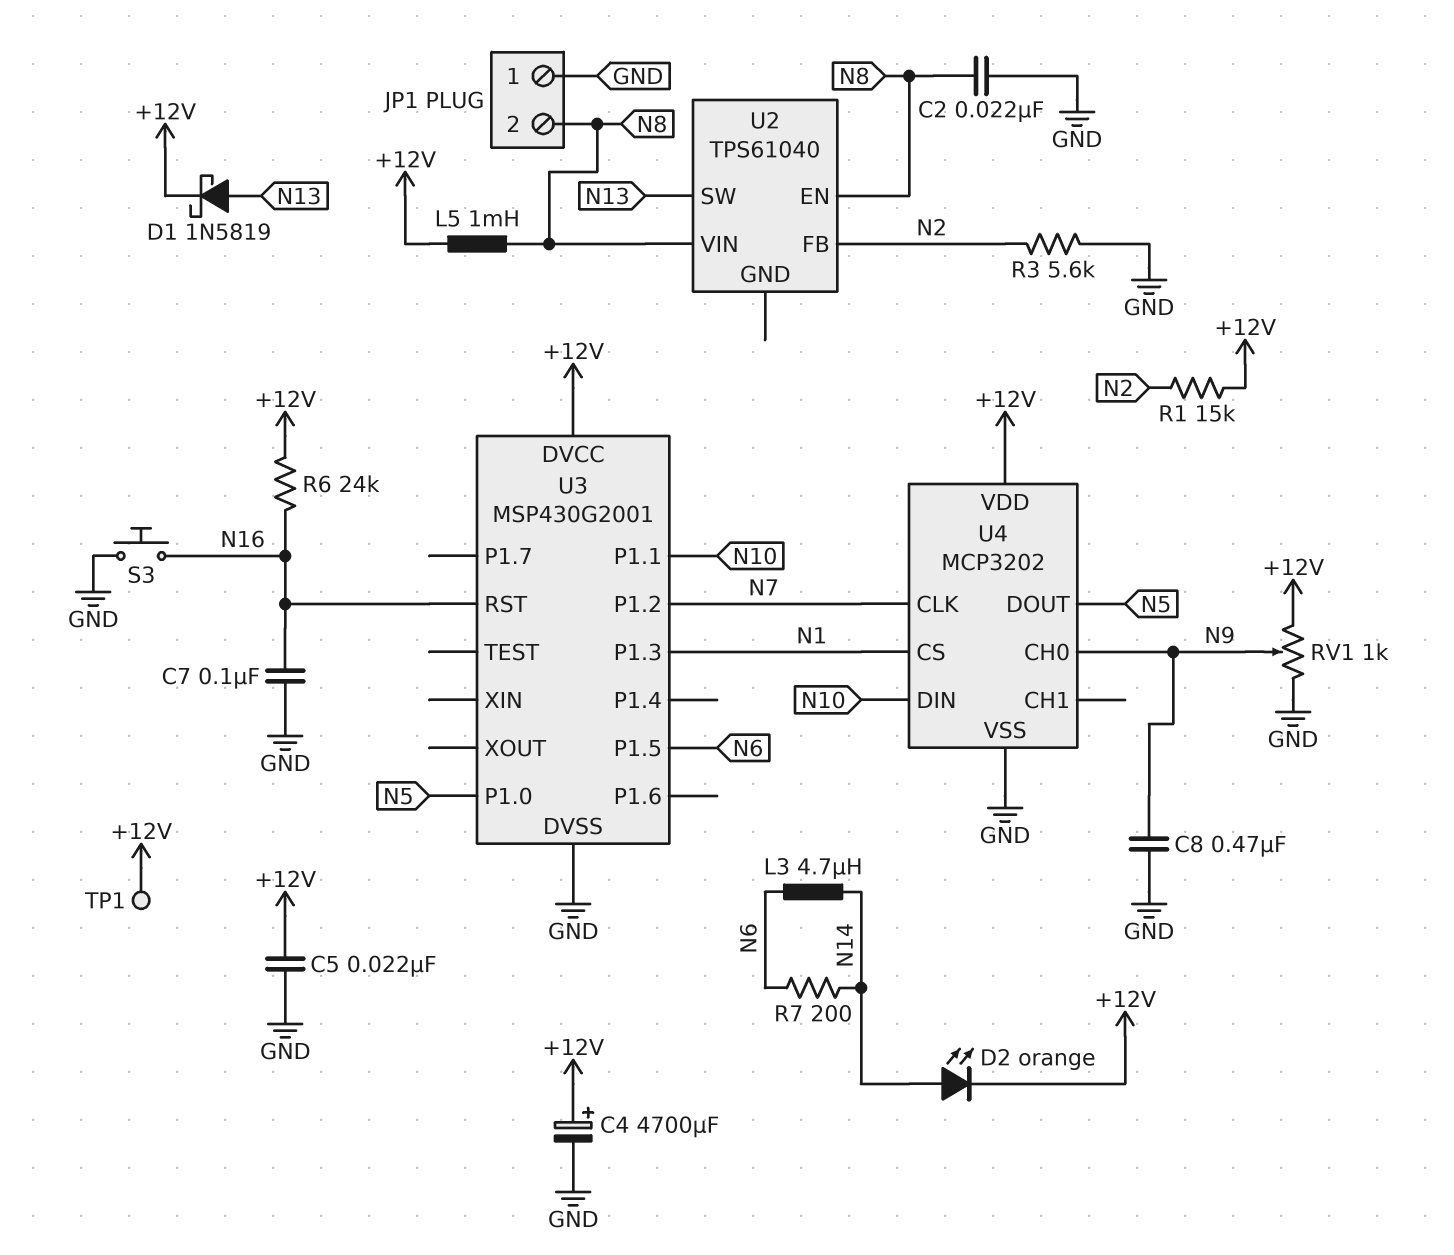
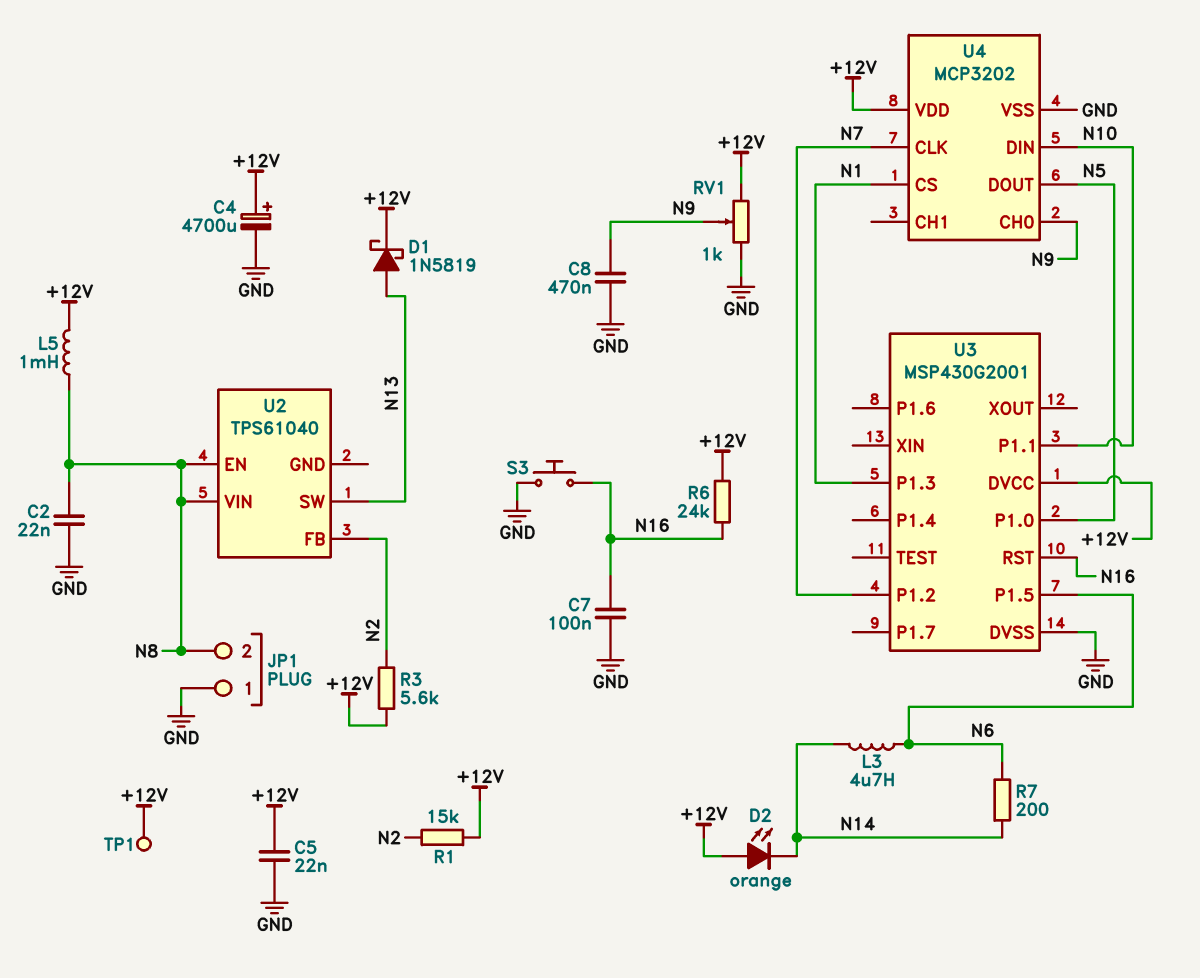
D2: LED orange (A N14, K +12V) -> LED orange (A +12V, K N14)
R3: 5.6k (GND, N2) -> 5.6k (+12V, N2)

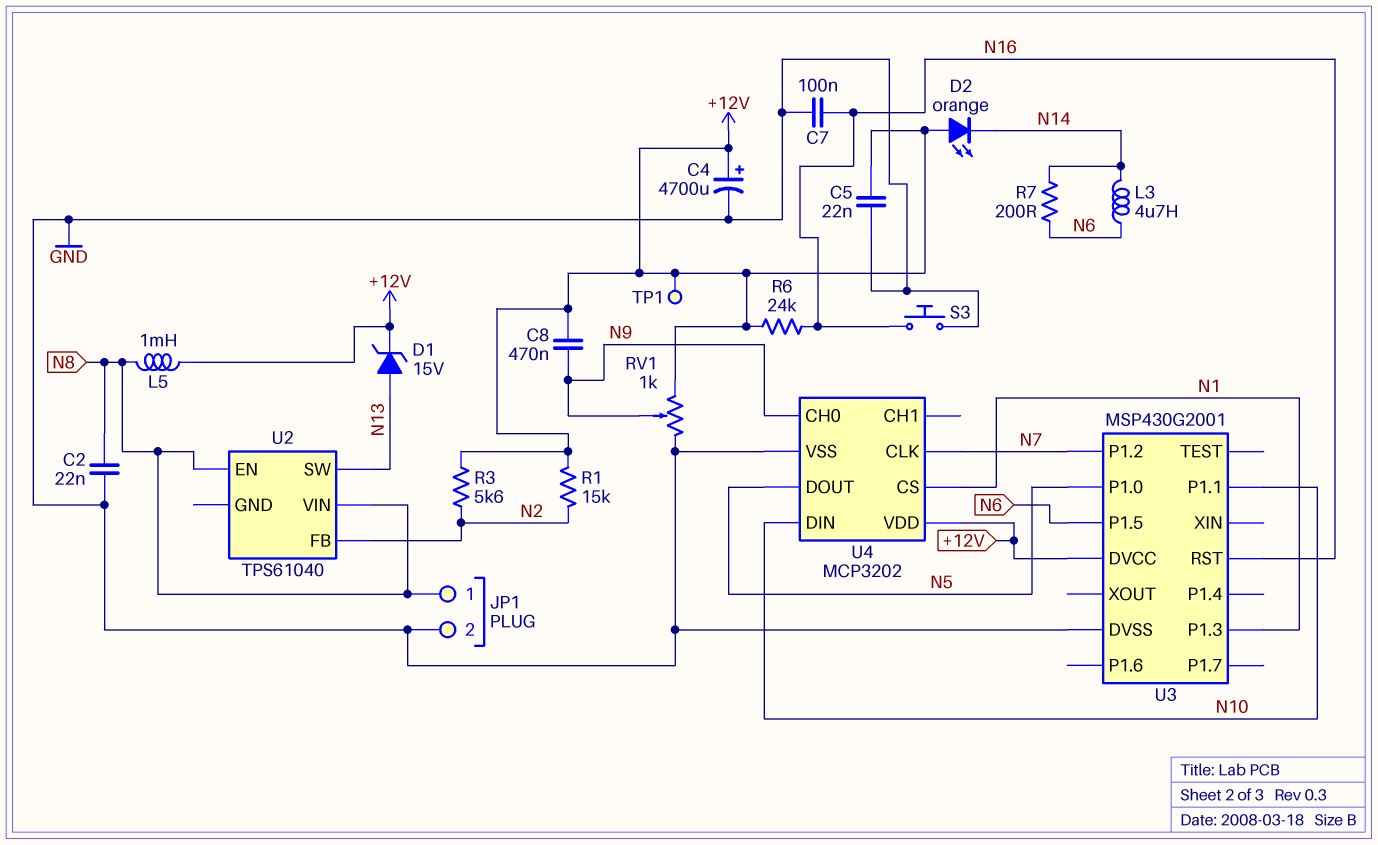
C8: 470nF (GND, N9) -> 470nF (+12V, N9)
D1: schottky 1N5819 (A N13, K +12V) -> zener 15V (A N13, K +12V)
JP1 pin 1: GND -> N8
JP1 pin 2: N8 -> GND

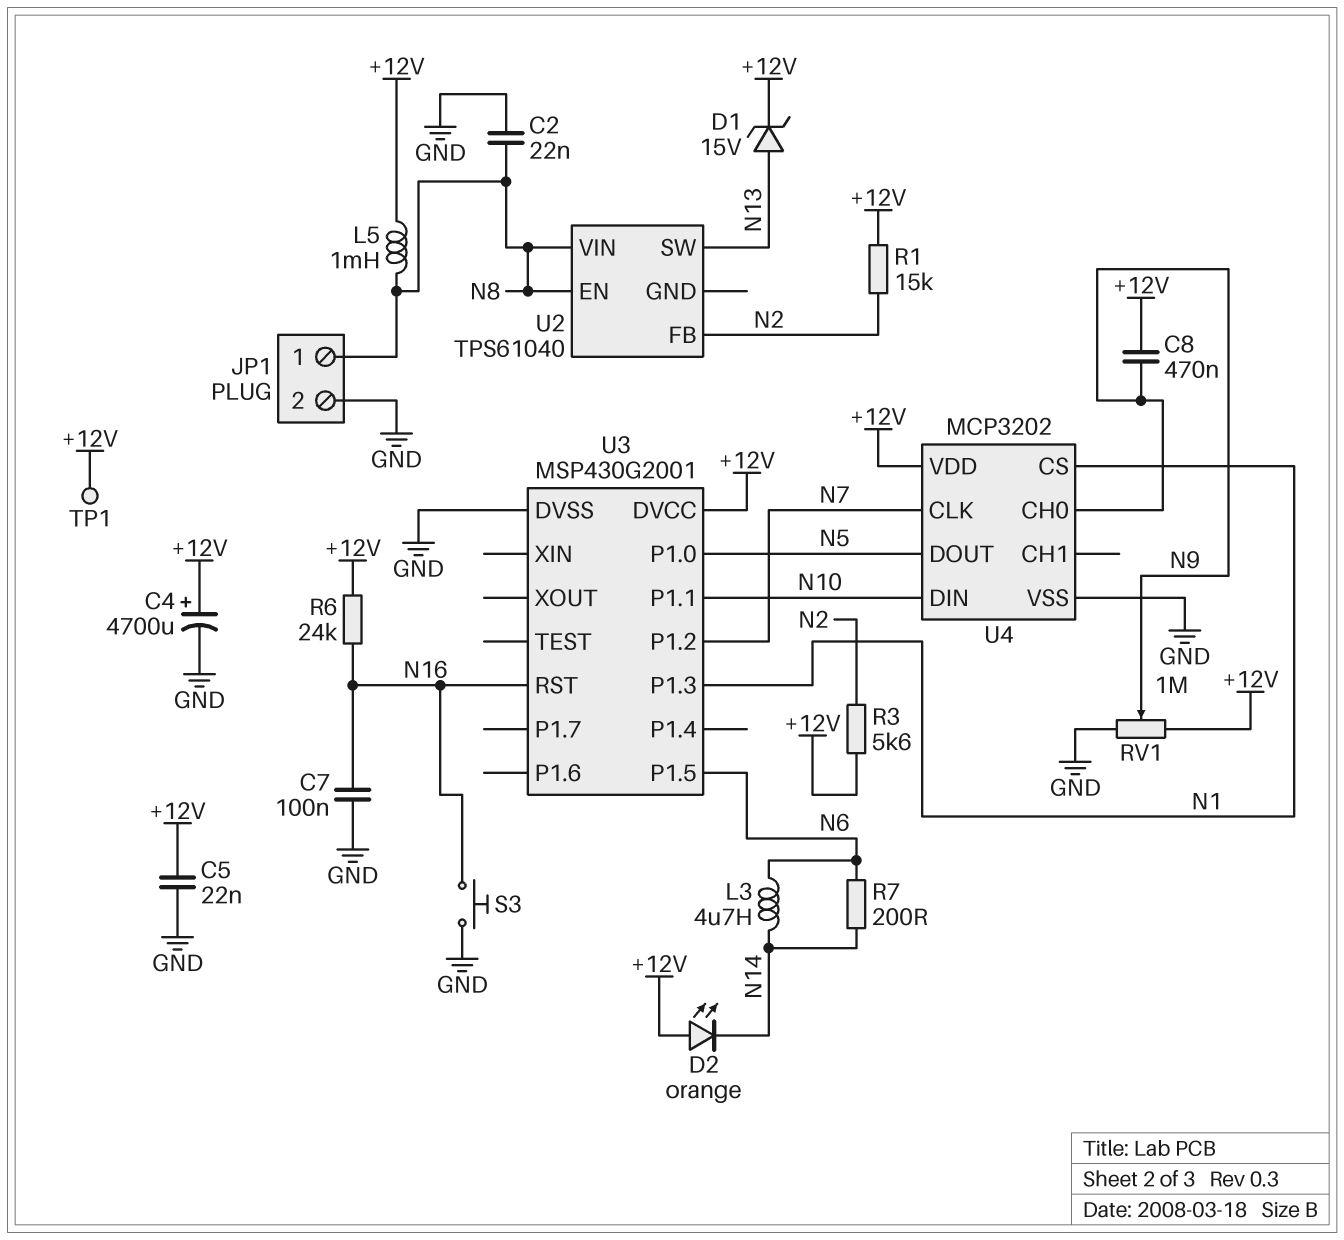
RV1: 1k (+12V, GND, wiper N9) -> 1M (+12V, GND, wiper N9)

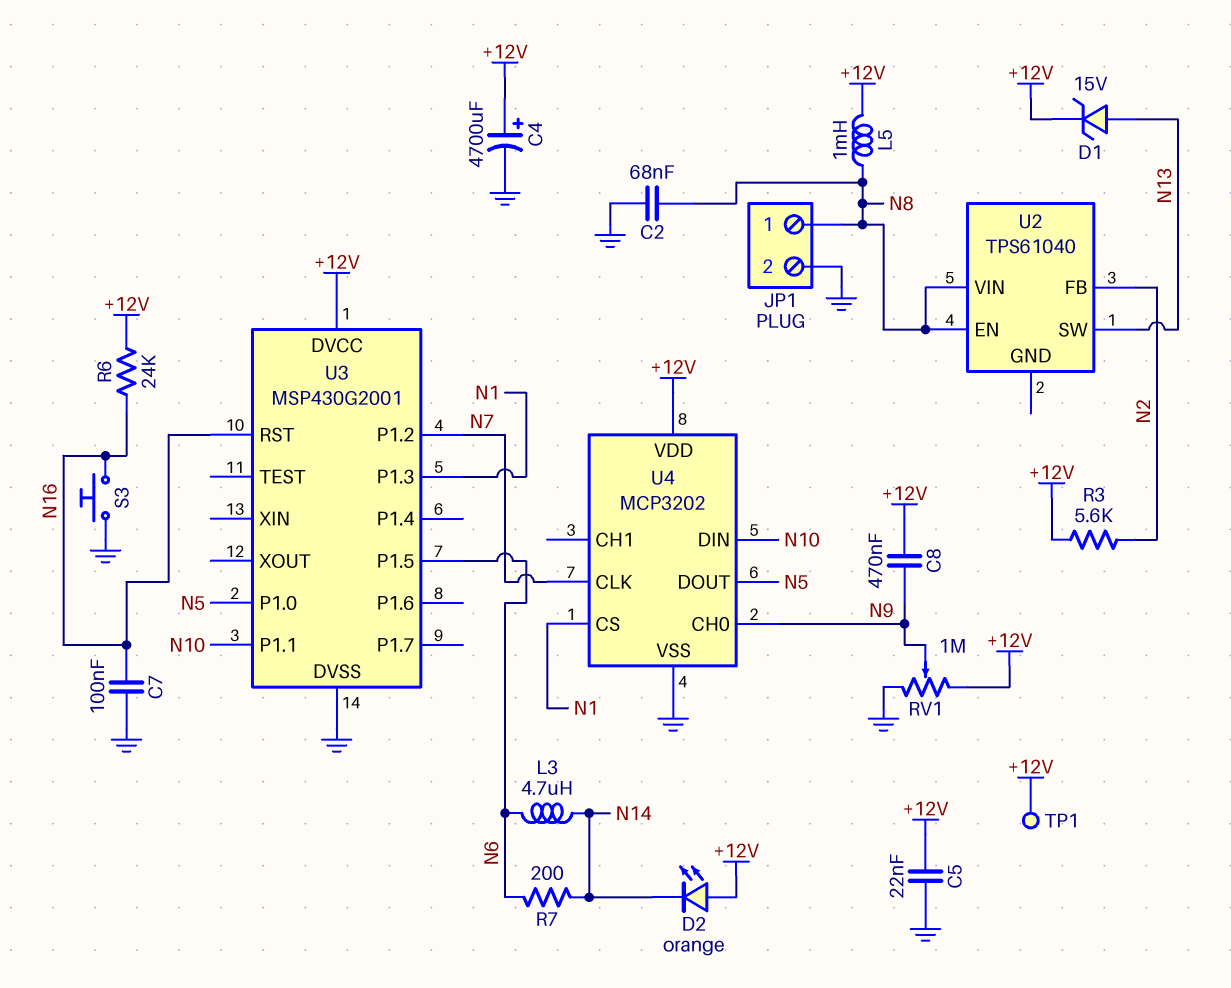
C2: 22nF (GND, N8) -> 68nF (GND, N8)
R1: 15k (+12V, N2) -> none

